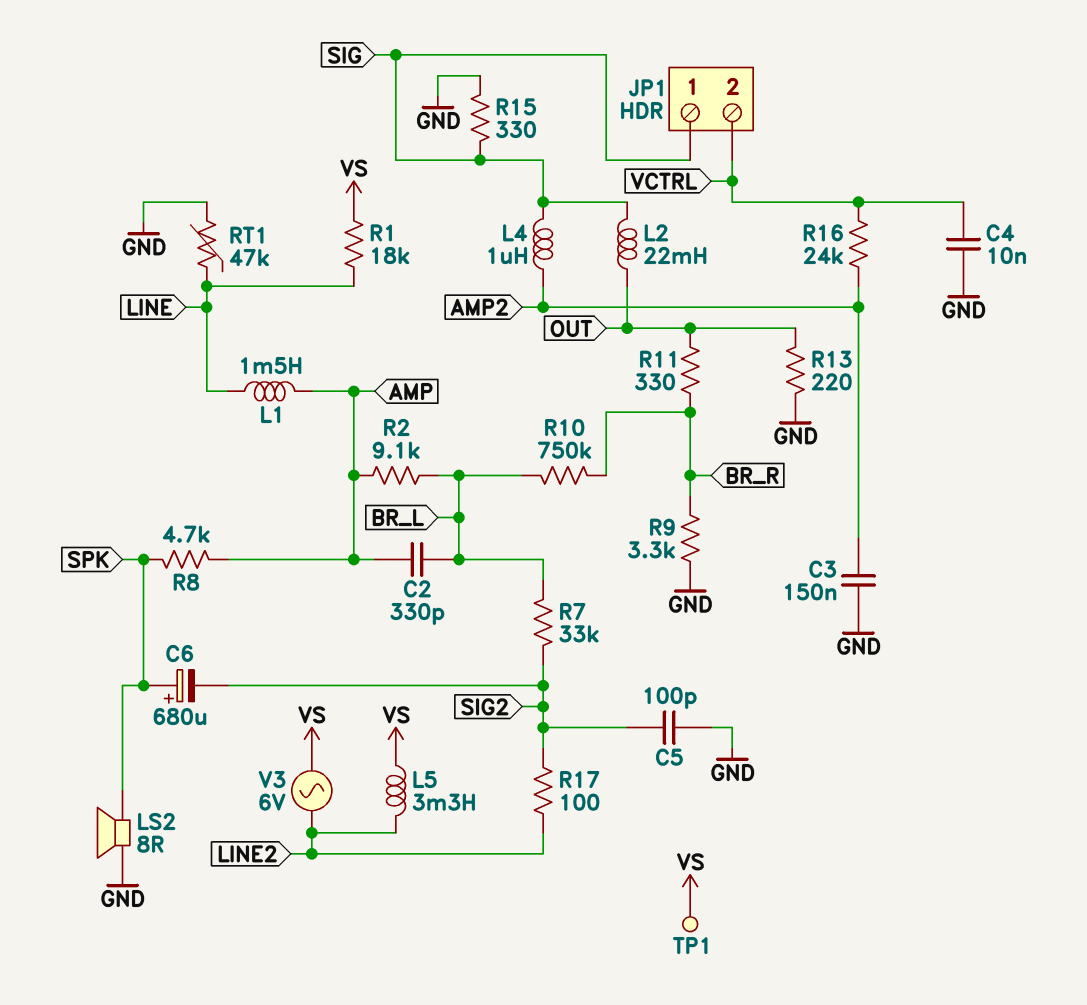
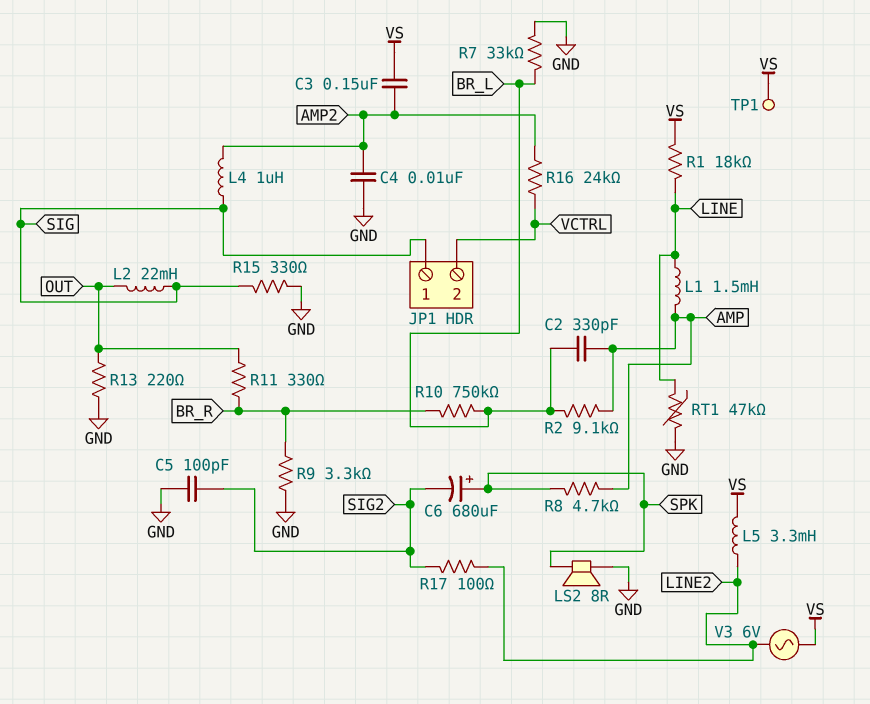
C3: 150nF (AMP2, GND) -> 150nF (AMP2, VS)
C4: 10nF (GND, VCTRL) -> 10nF (AMP2, GND)
R7: 33k (BR_L, SIG2) -> 33k (BR_L, GND)

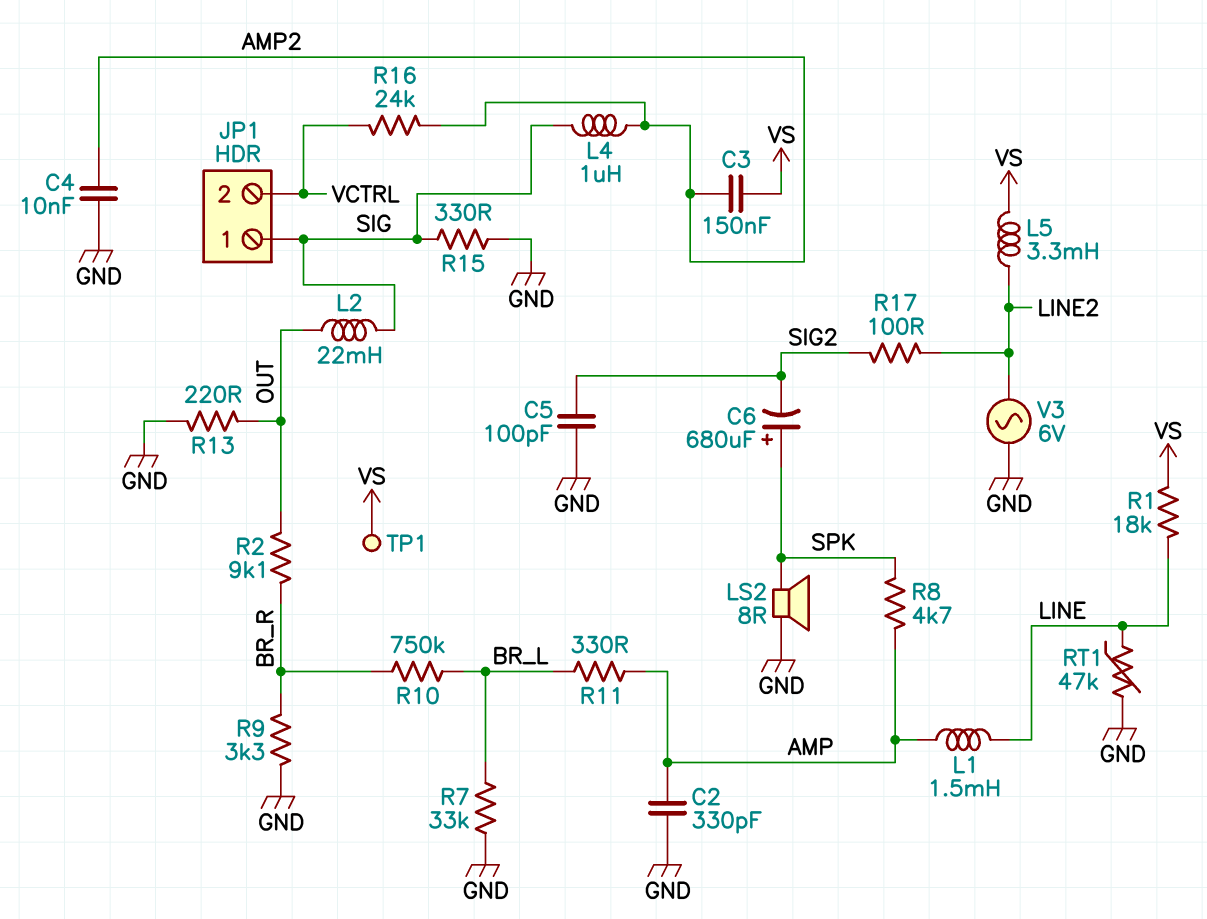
C2: 330pF (AMP, BR_L) -> 330pF (AMP, GND)
R2: 9.1k (AMP, BR_L) -> 9.1k (BR_R, OUT)
R11: 330 (BR_R, OUT) -> 330 (AMP, BR_L)
V3: AC 6V (LINE2, VS) -> AC 6V (GND, LINE2)

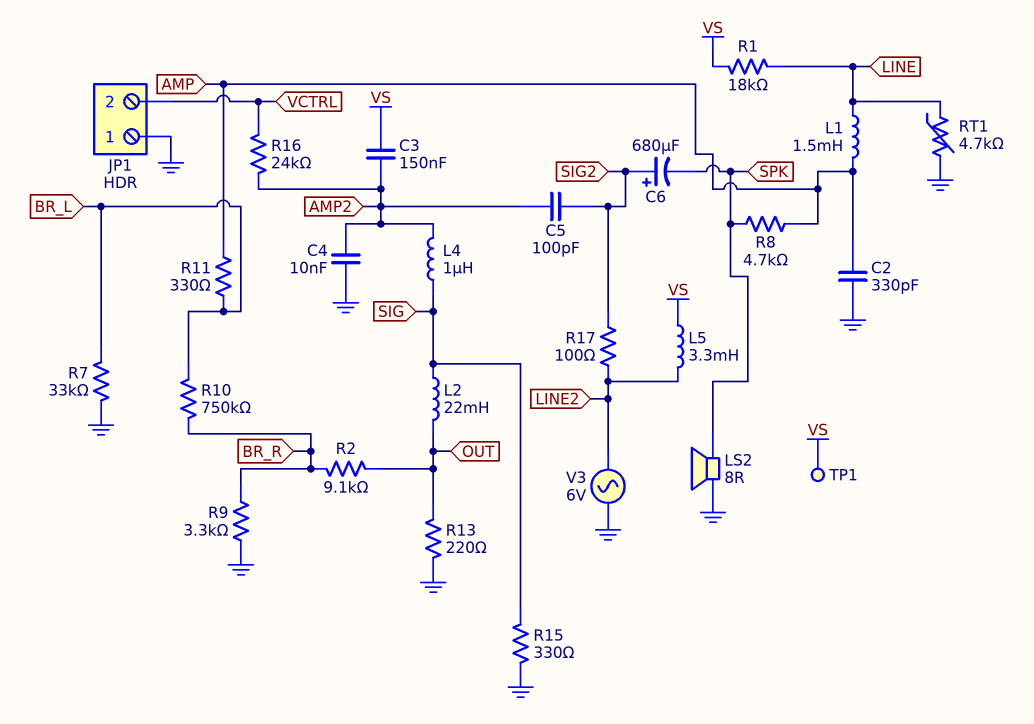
C5: 100pF (GND, SIG2) -> 100pF (AMP2, SIG2)
C6: 680uF (plus SPK, minus SIG2) -> 680uF (plus SIG2, minus SPK)
JP1 pin 1: SIG -> GND
RT1: 47k (GND, LINE) -> 4.7k (GND, LINE)

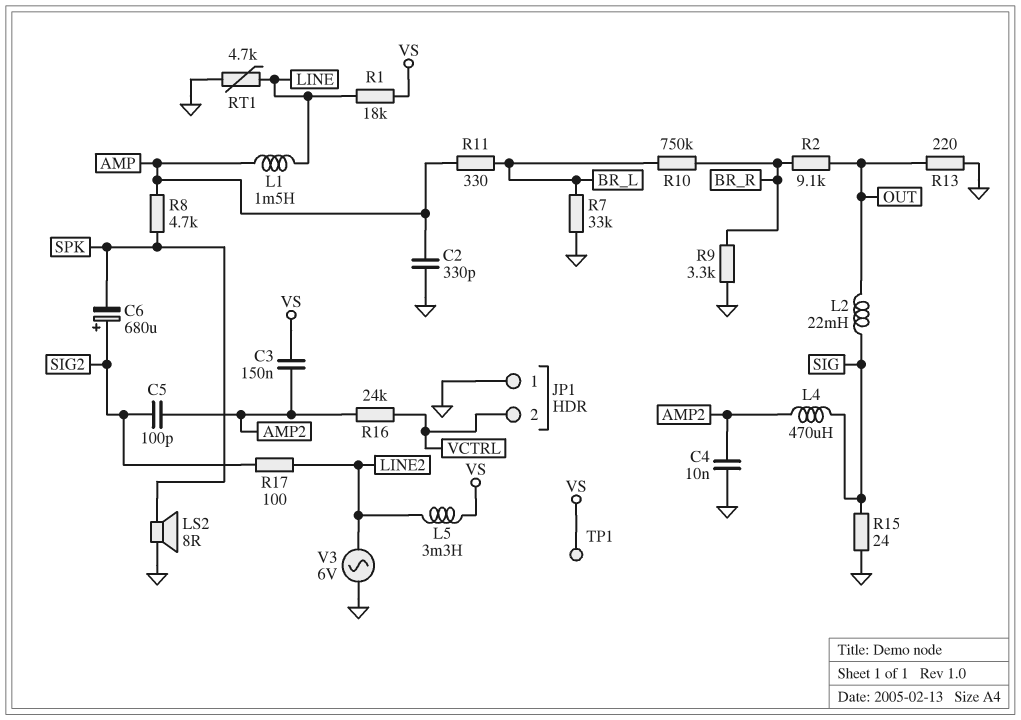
L4: 1uH (AMP2, SIG) -> 470uH (AMP2, SIG)
R15: 330 (GND, SIG) -> 24 (GND, SIG)

